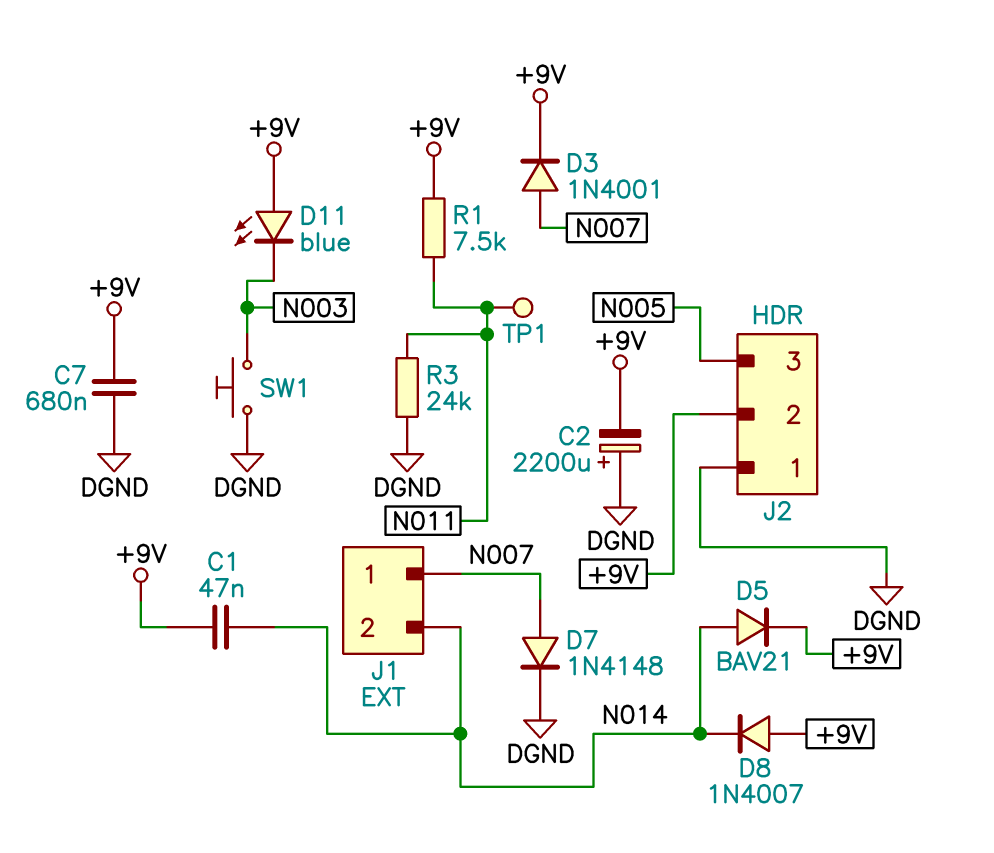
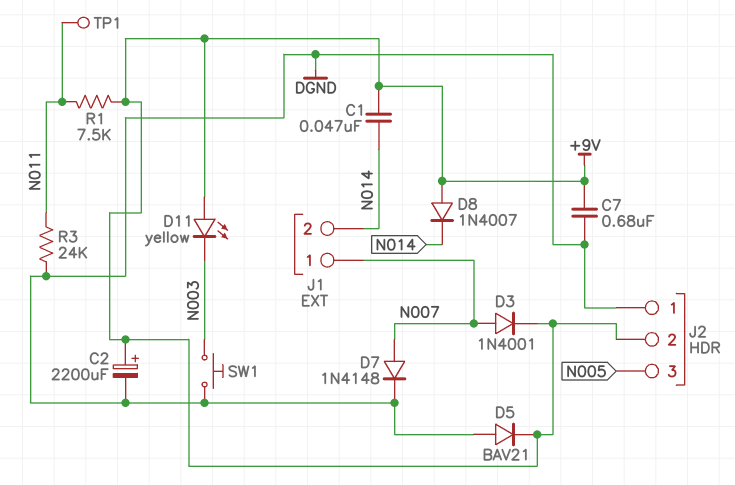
C2: 2200uF (plus DGND, minus +9V) -> 2200uF (plus +9V, minus DGND)
D5: diode BAV21 (A N014, K +9V) -> diode BAV21 (A DGND, K +9V)
D11: LED blue (A +9V, K N003) -> LED yellow (A +9V, K N003)

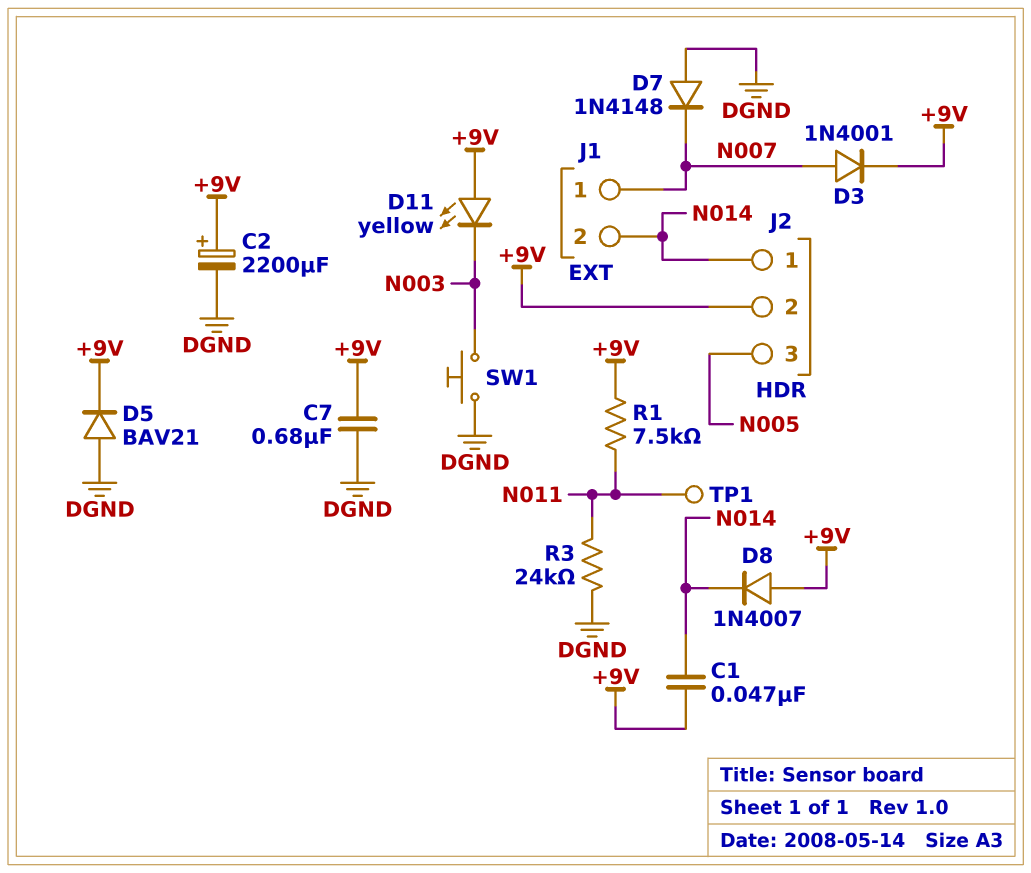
D7: diode 1N4148 (A N007, K DGND) -> diode 1N4148 (A DGND, K N007)
J2 pin 1: DGND -> N014

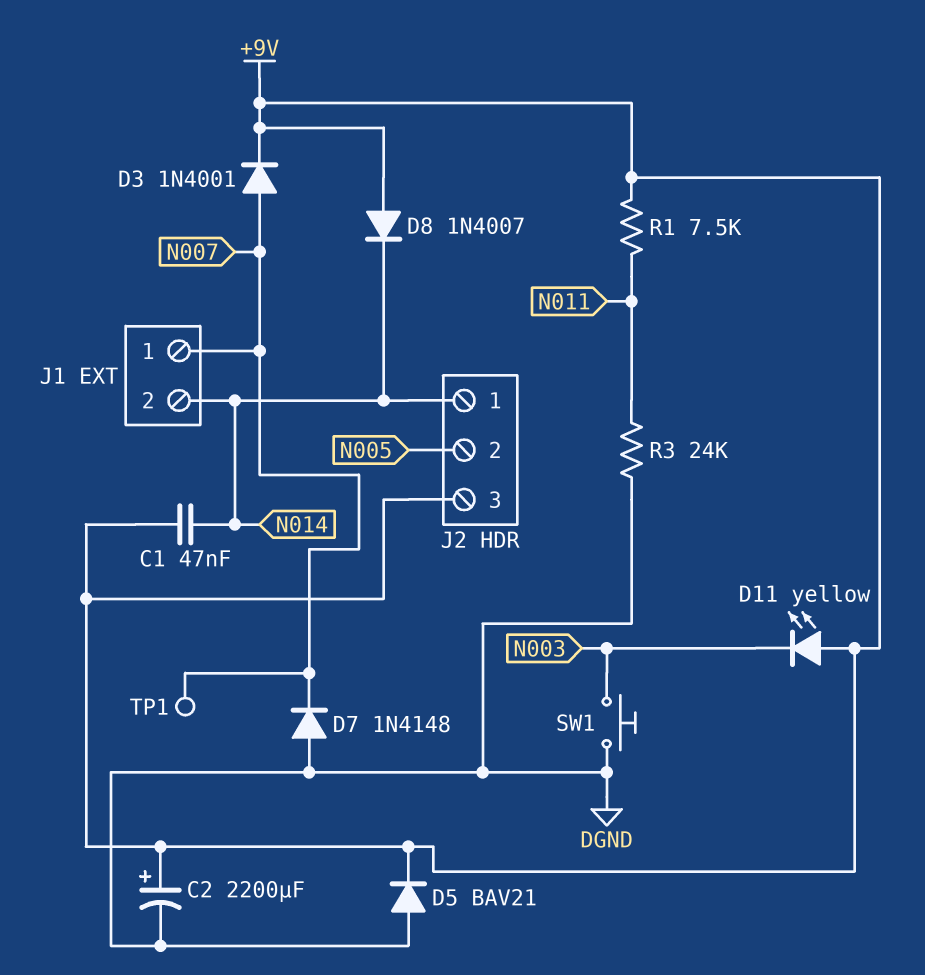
C7: 680nF (+9V, DGND) -> none
J2 pin 2: +9V -> N005
J2 pin 3: N005 -> +9V
TP1: test point (N011) -> test point (N007)

